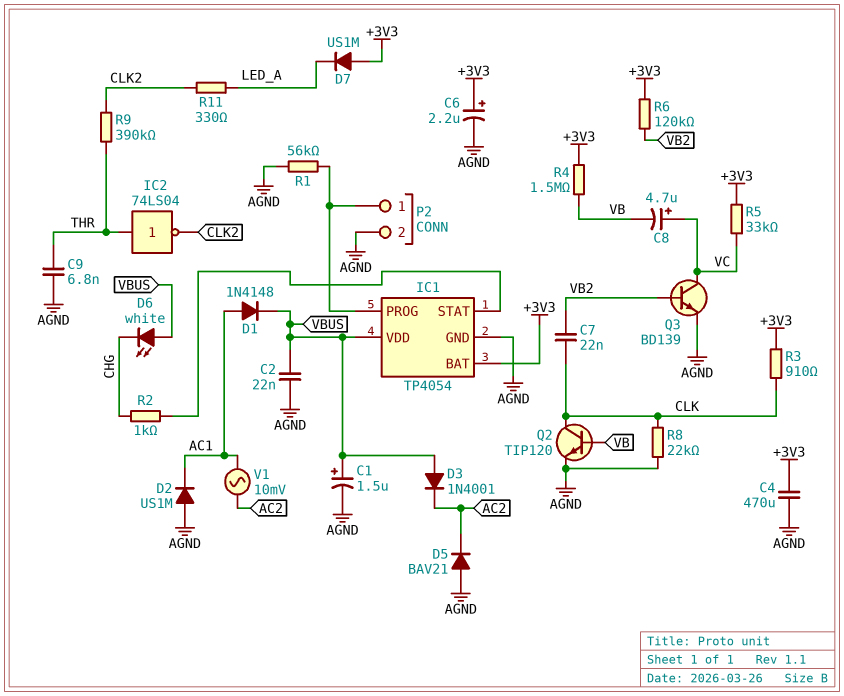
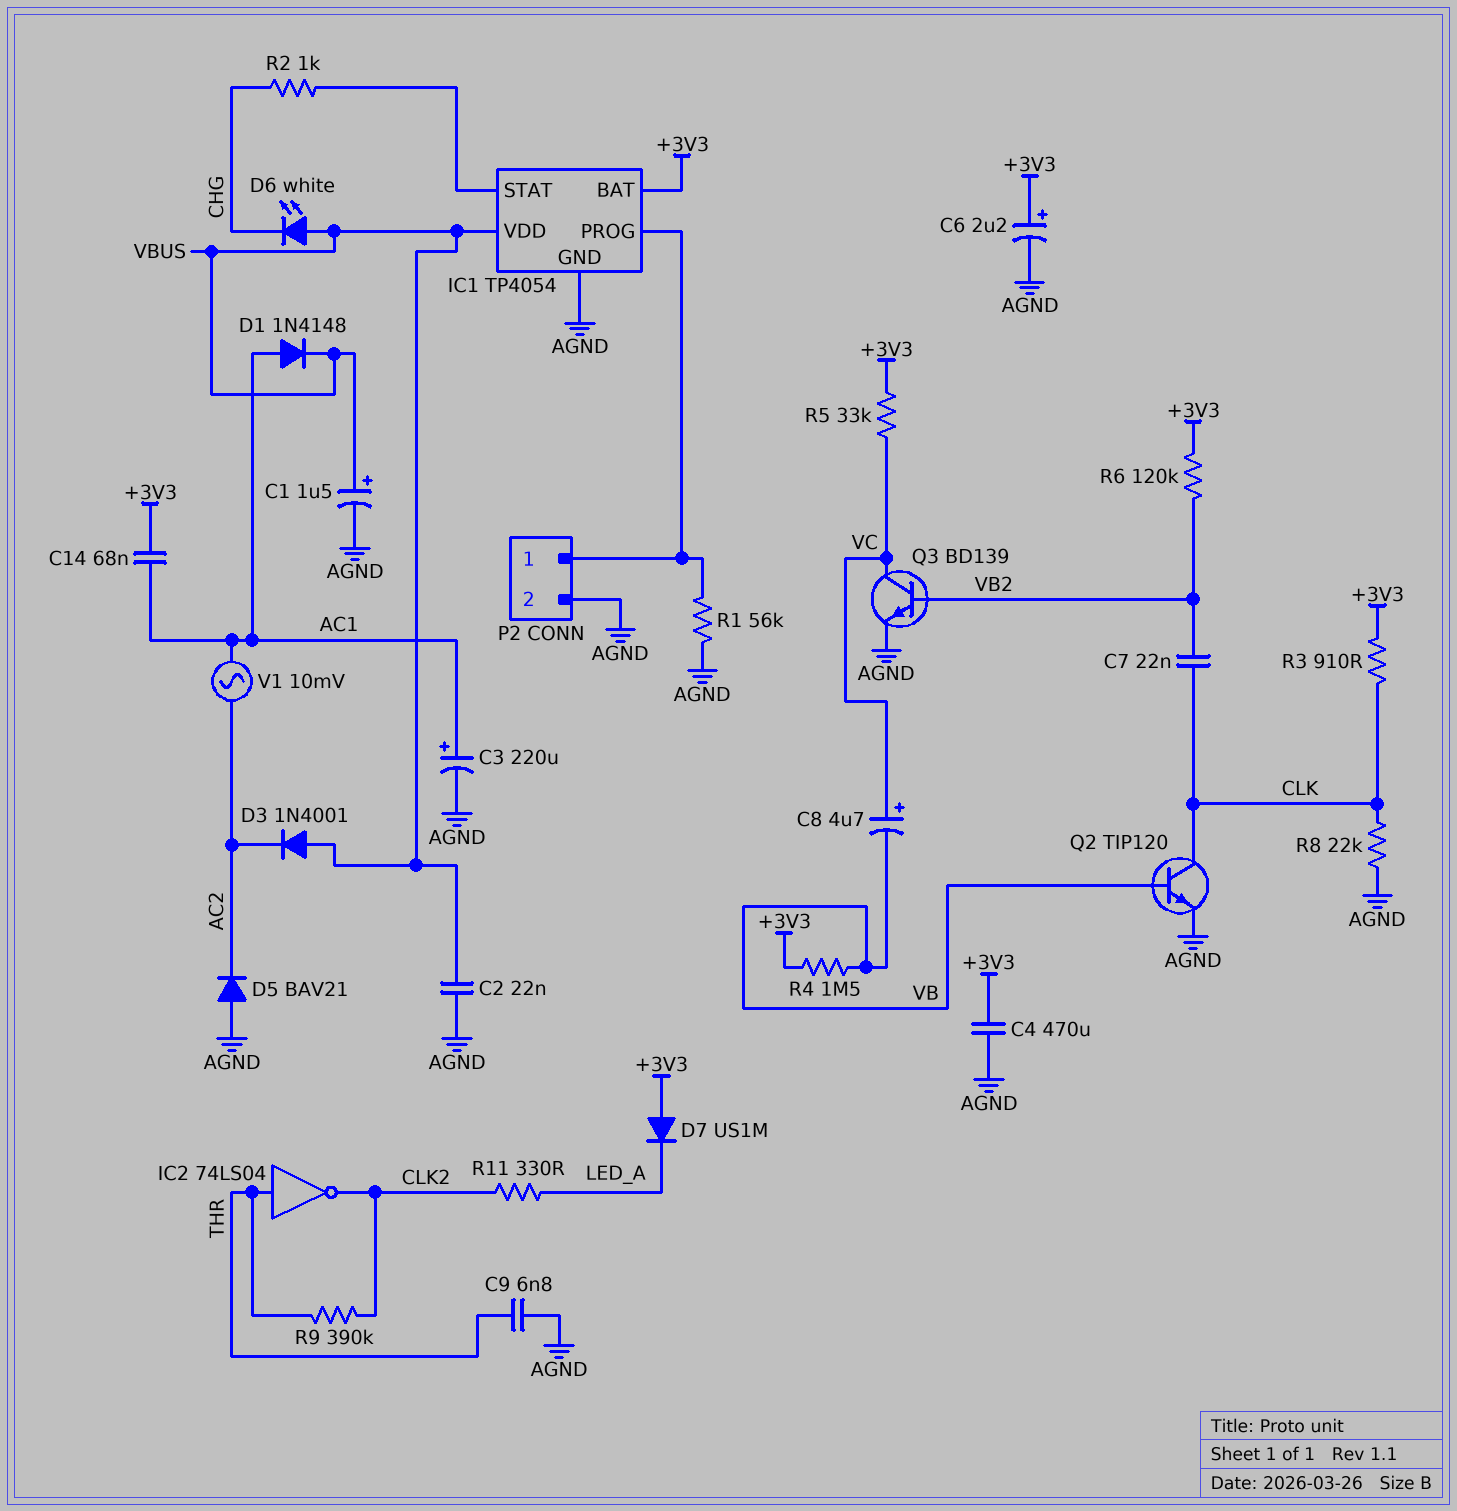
C3: none -> 220uF (plus AC1, minus AGND)
C14: none -> 68nF (+3V3, AC1)
D2: diode US1M (A AGND, K AC1) -> none

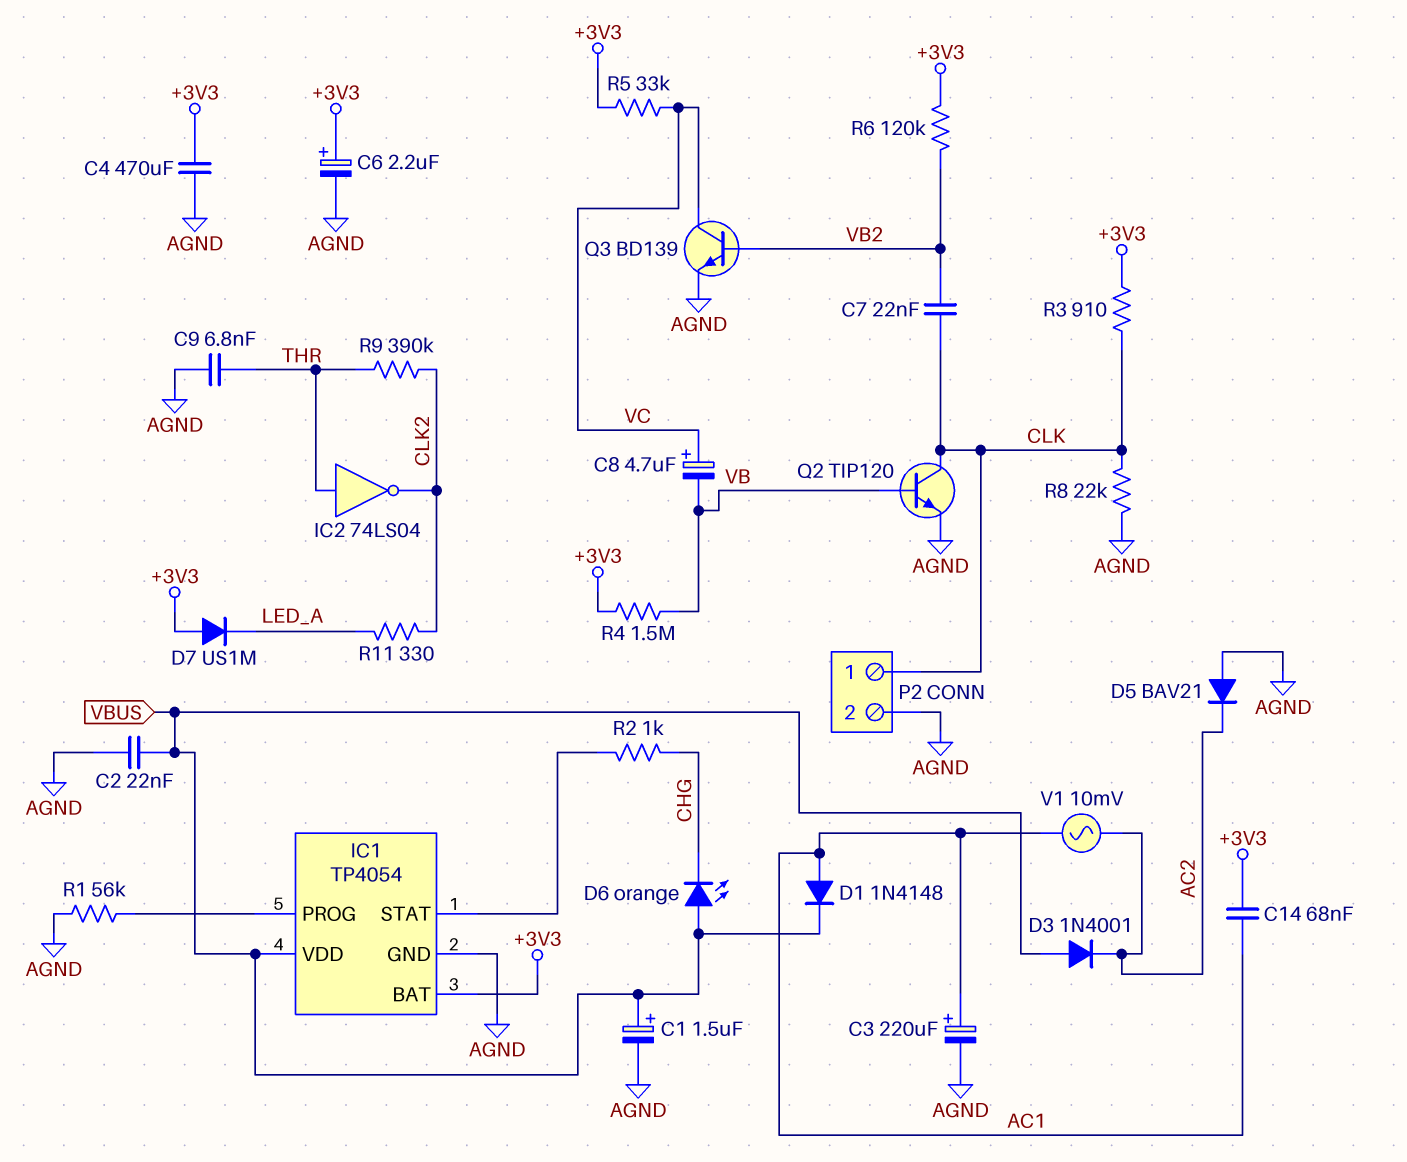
D6: LED white (A VBUS, K CHG) -> LED orange (A VBUS, K CHG)
P2 pin 1: IC1/PROG -> CLK

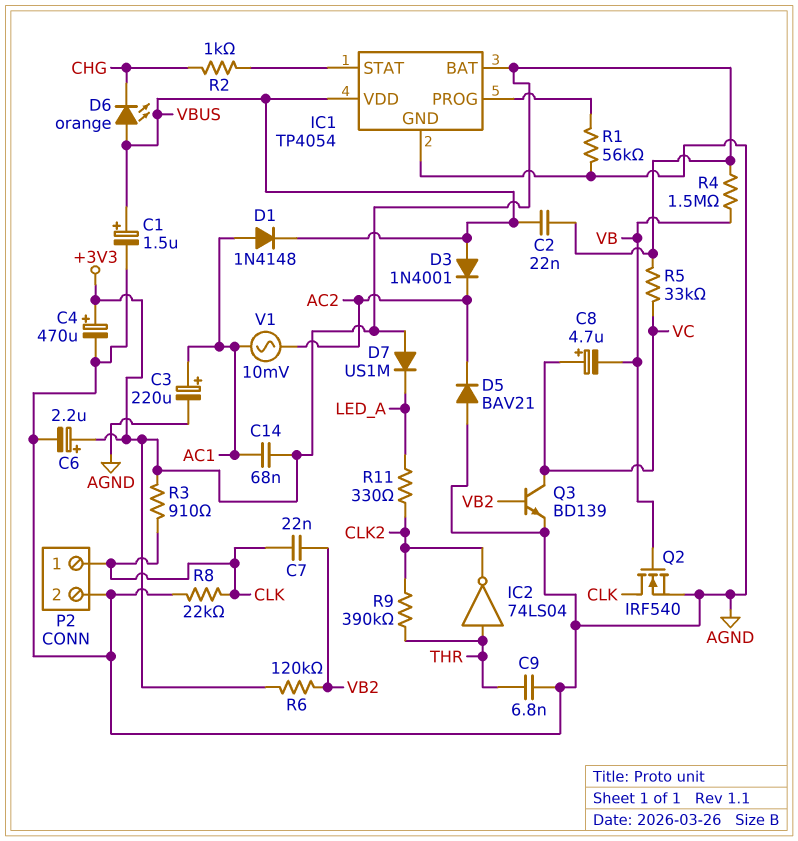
C2: 22nF (AGND, VBUS) -> 22nF (+3V3, VBUS)
C4: 470uF (+3V3, AGND) -> 470uF (plus +3V3, minus AGND)
Q2: NPN TIP120 (B VB, C CLK, E AGND) -> NMOS IRF540 (G VB, D CLK, S AGND)

